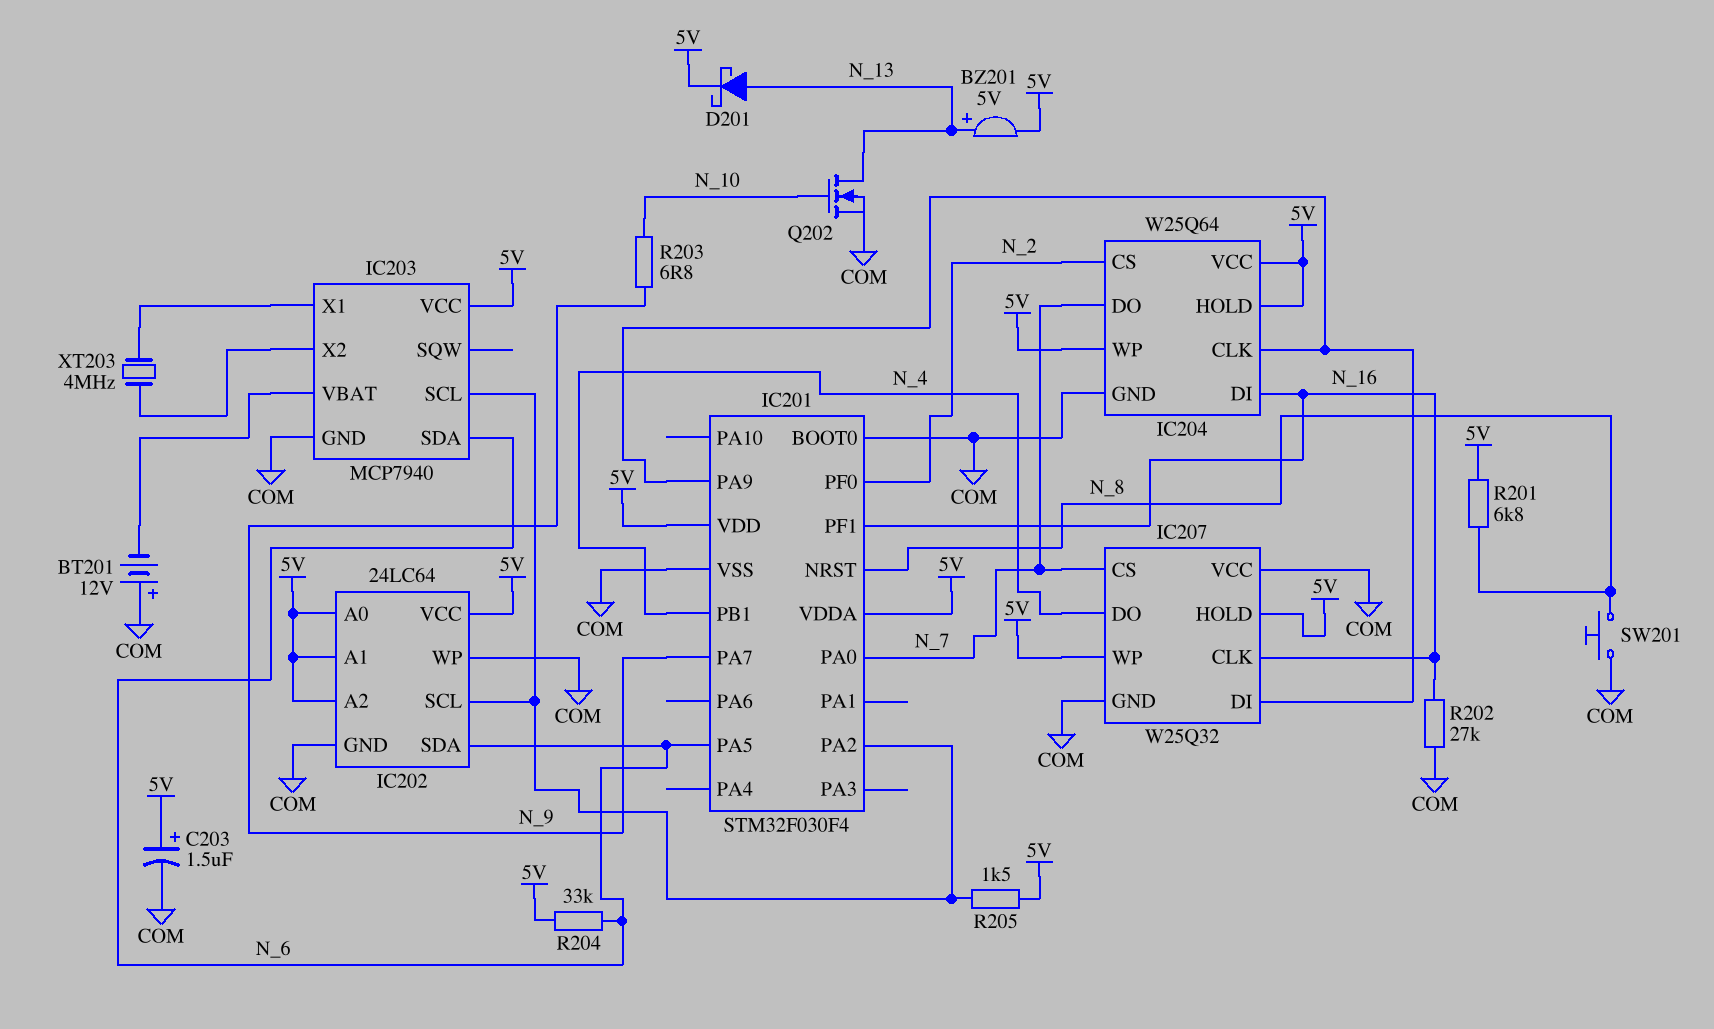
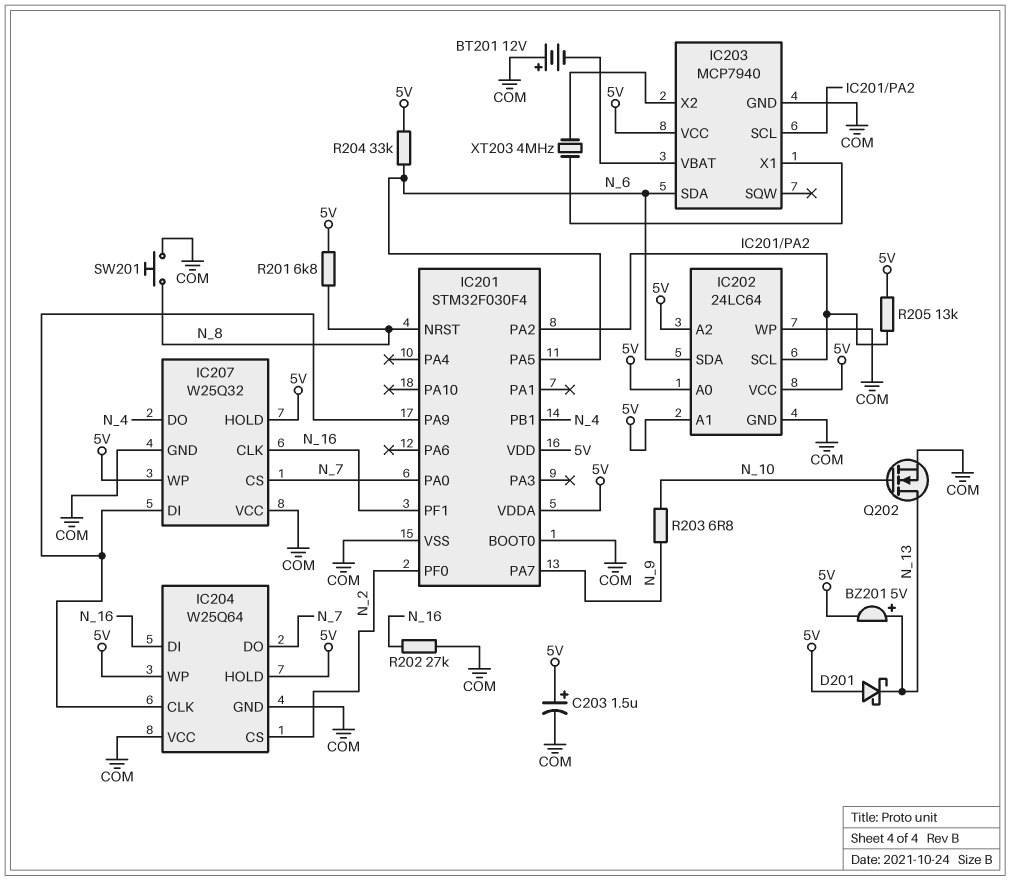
D201: schottky (A N_13, K 5V) -> schottky (A 5V, K N_13)
IC204 pin VCC: 5V -> COM
R205: 1.5k (5V, IC201/PA2) -> 13k (5V, IC201/PA2)

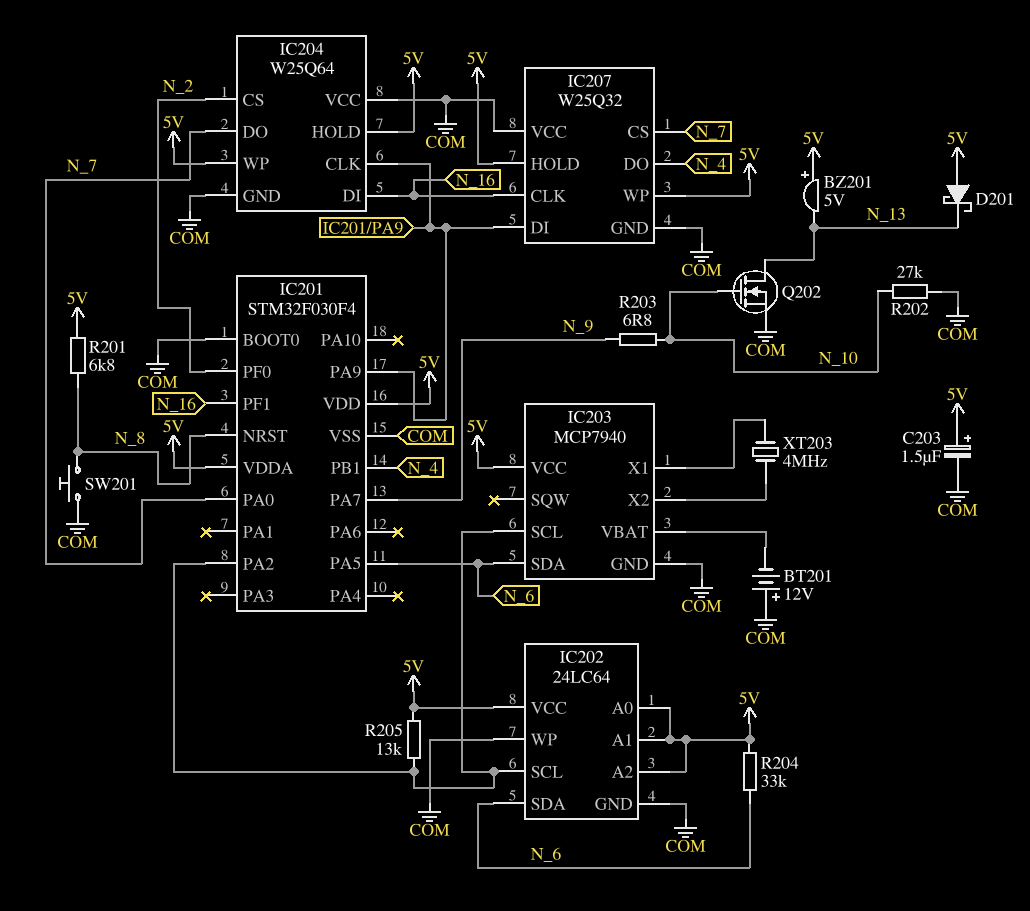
BZ201: buzzer 5V (plus N_13, minus 5V) -> buzzer 5V (plus 5V, minus N_13)
R202: 27k (COM, N_16) -> 27k (COM, N_10)

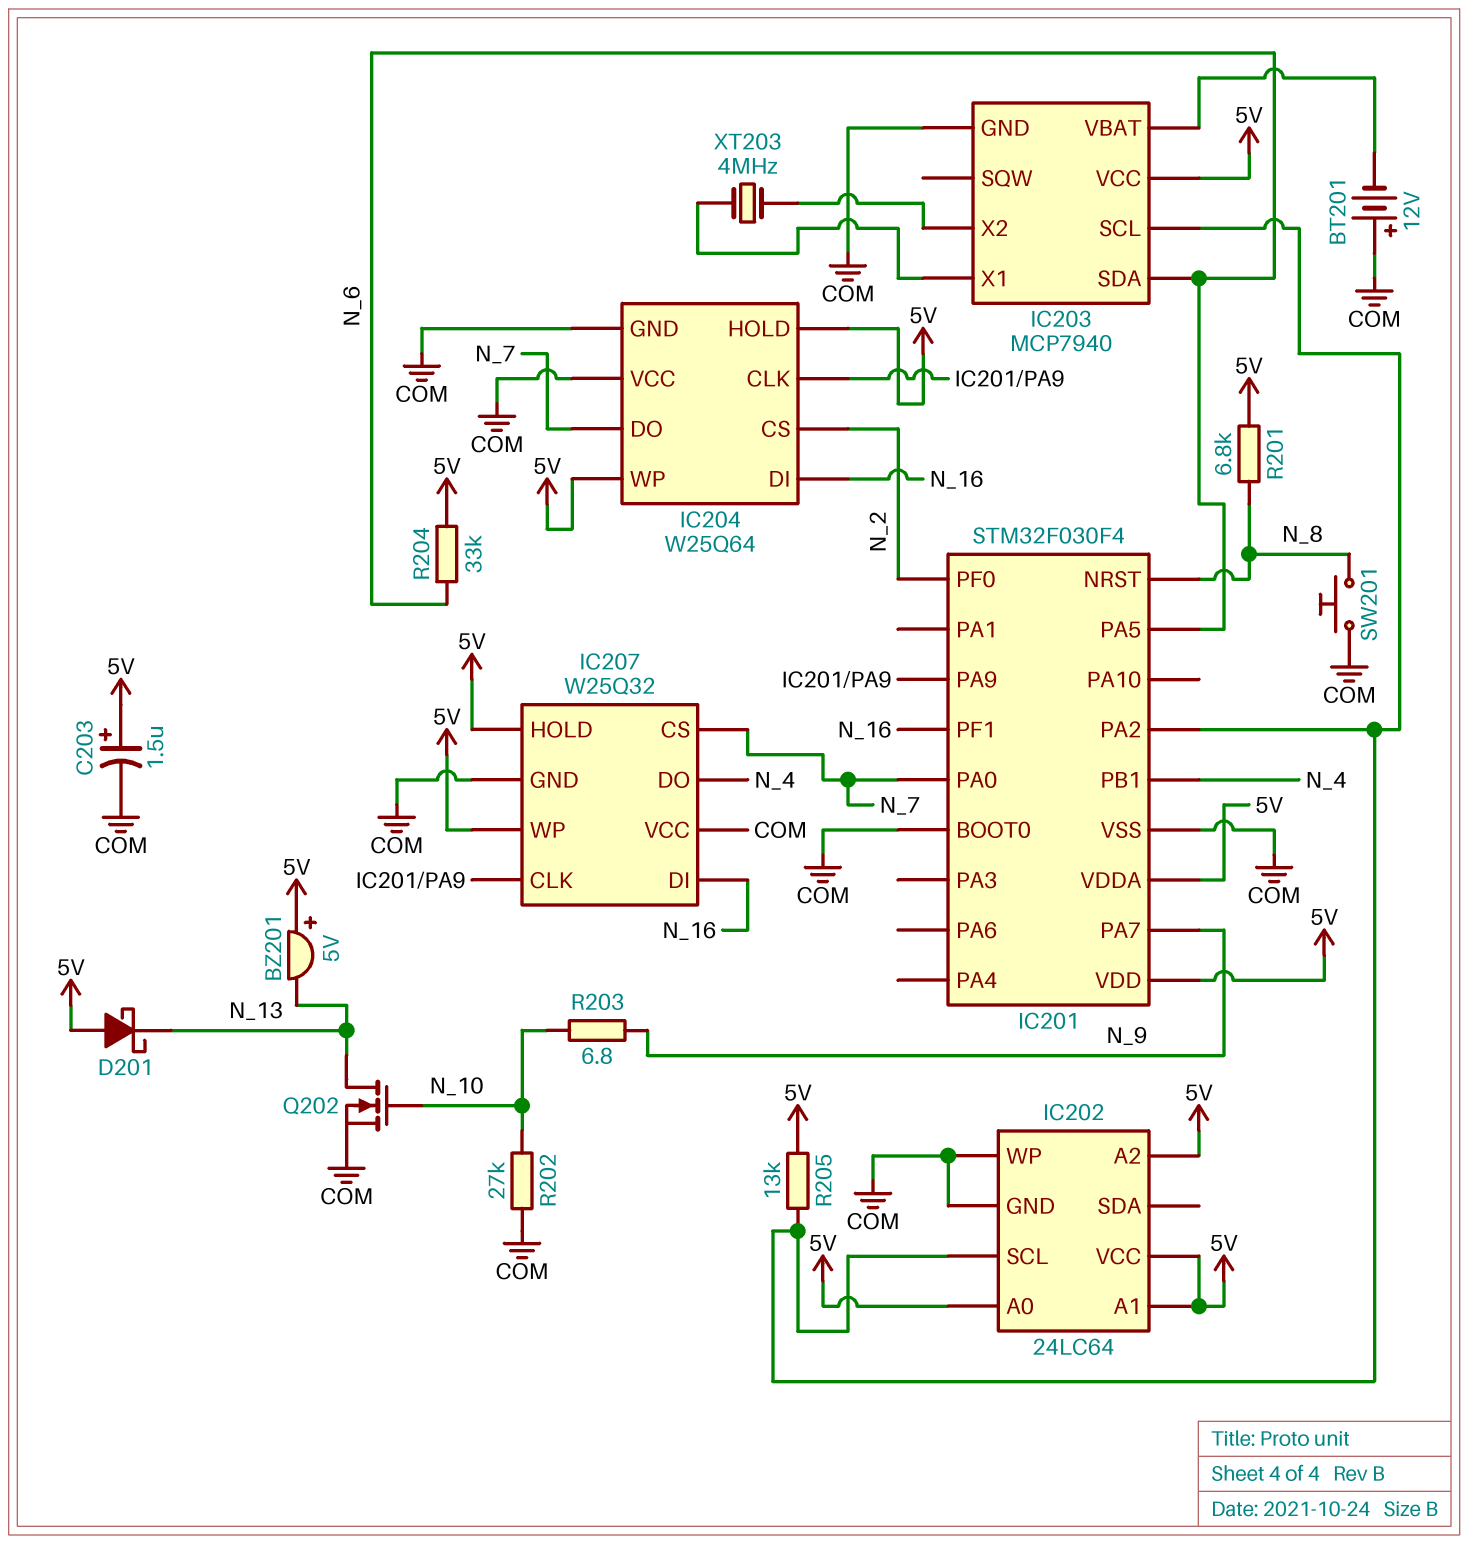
IC202 pin SDA: N_6 -> none
IC207 pin CLK: N_16 -> IC201/PA9
IC207 pin DI: IC201/PA9 -> N_16

